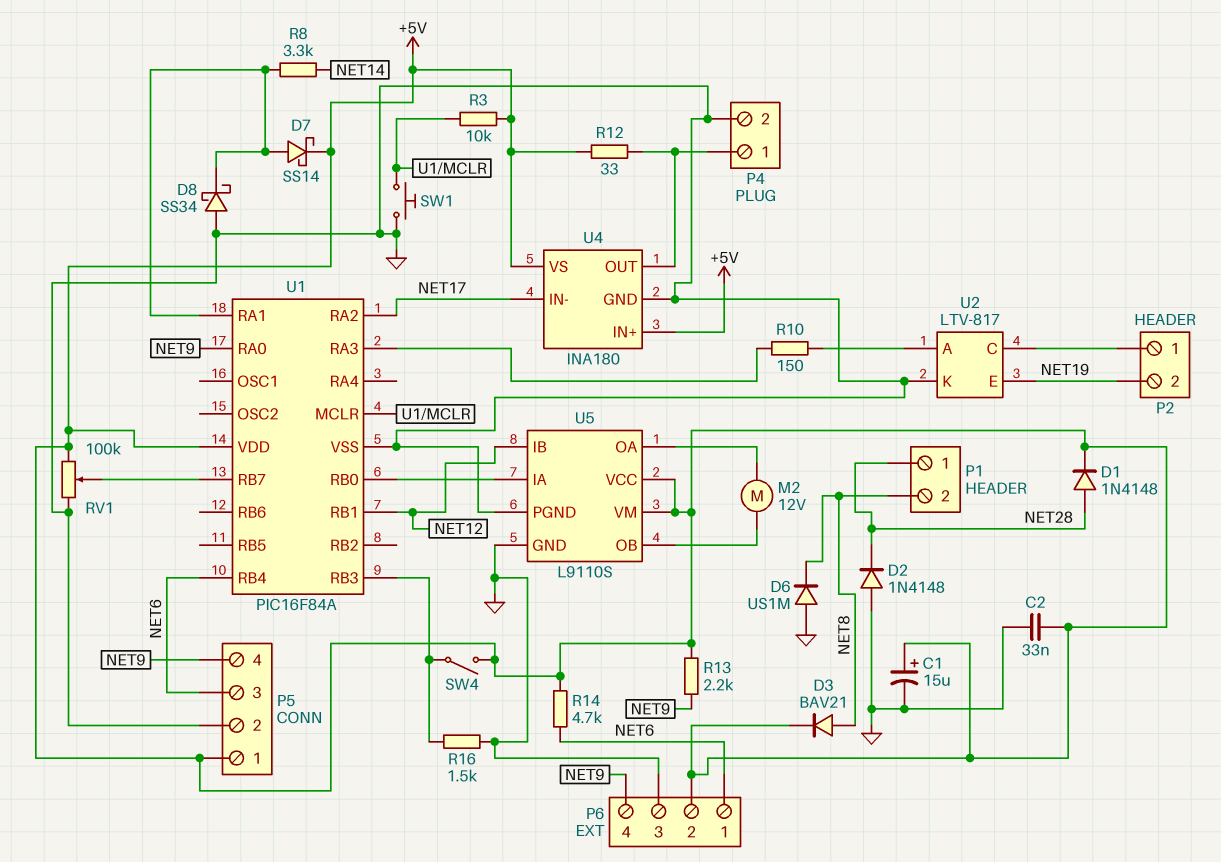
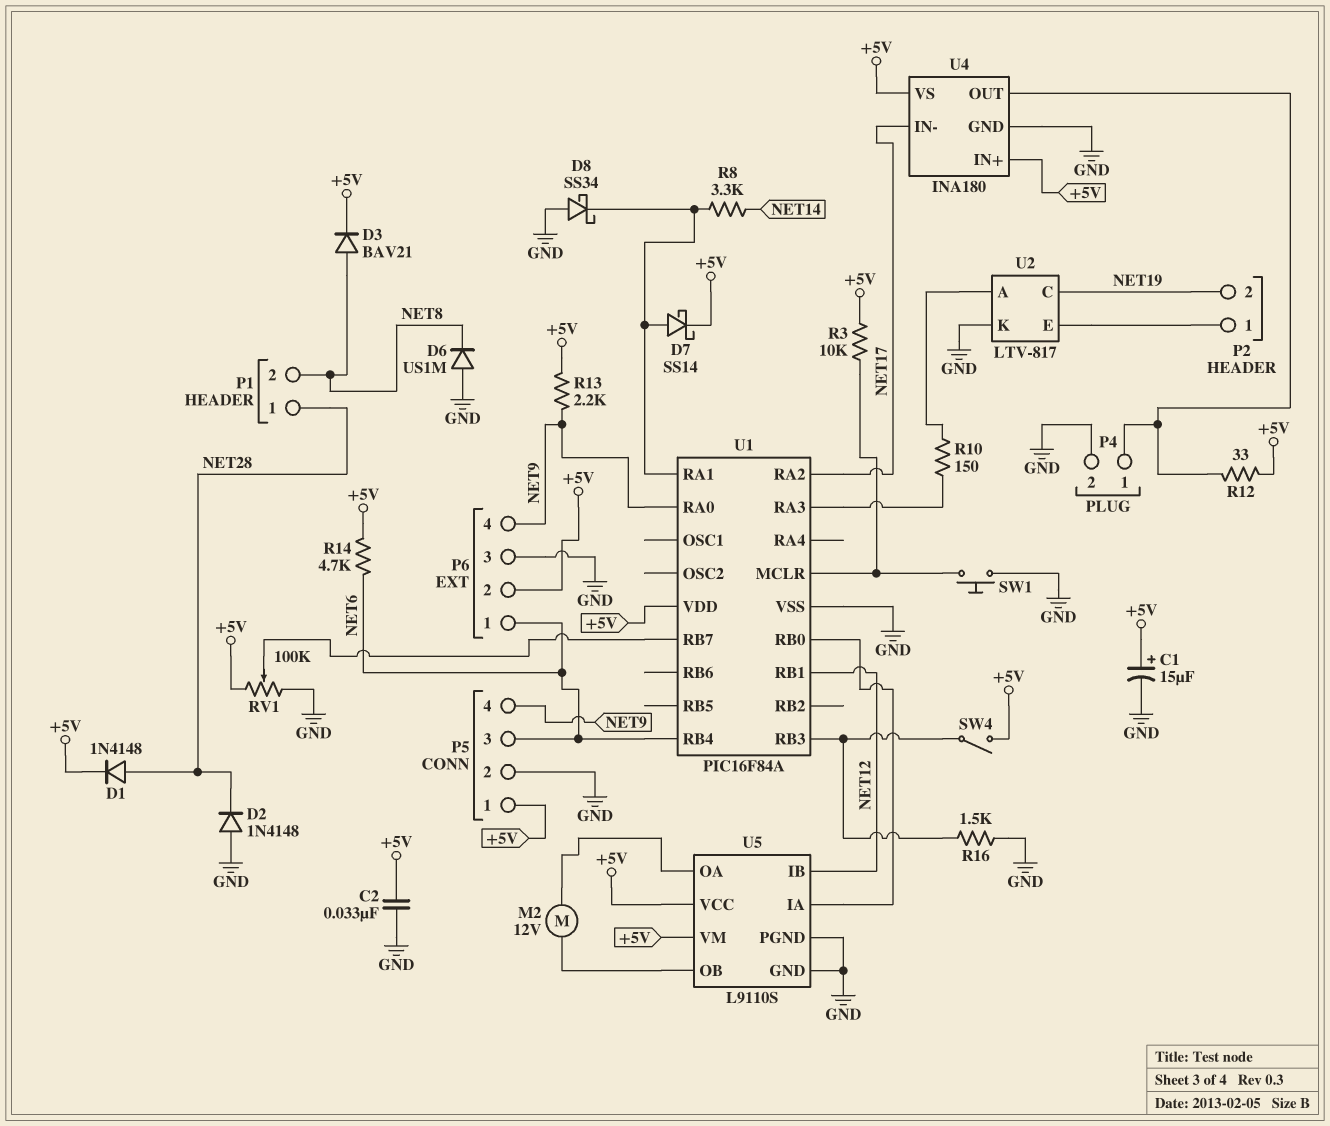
U2 pin C: P2/1 -> NET19
U2 pin E: NET19 -> P2/1

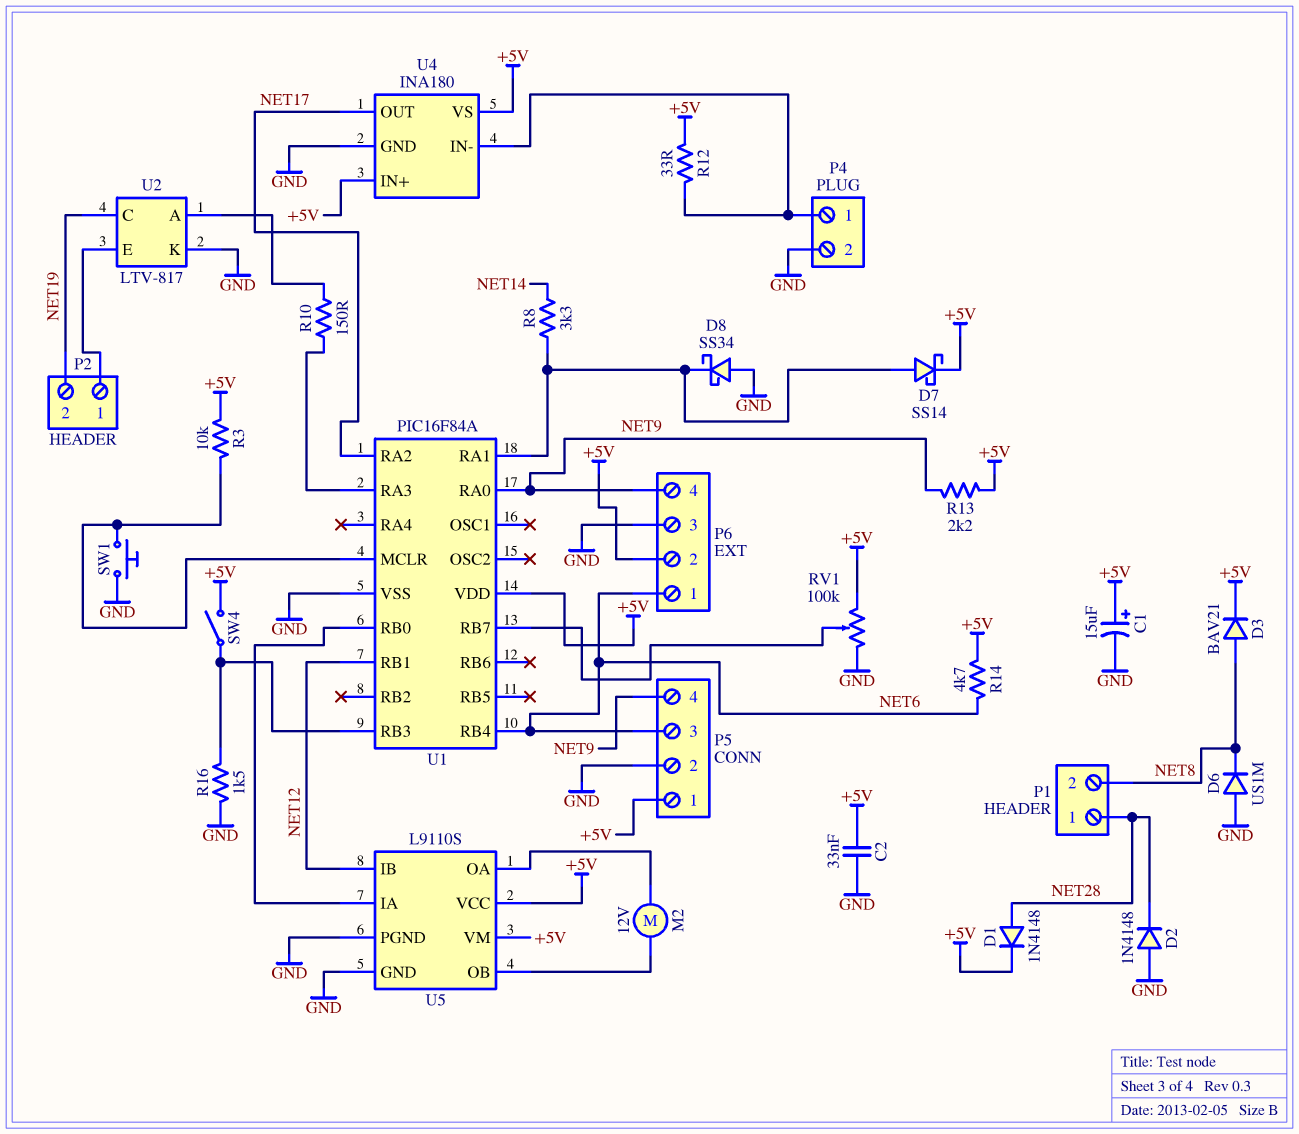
U4 pin IN-: NET17 -> P4/1
U4 pin OUT: P4/1 -> NET17

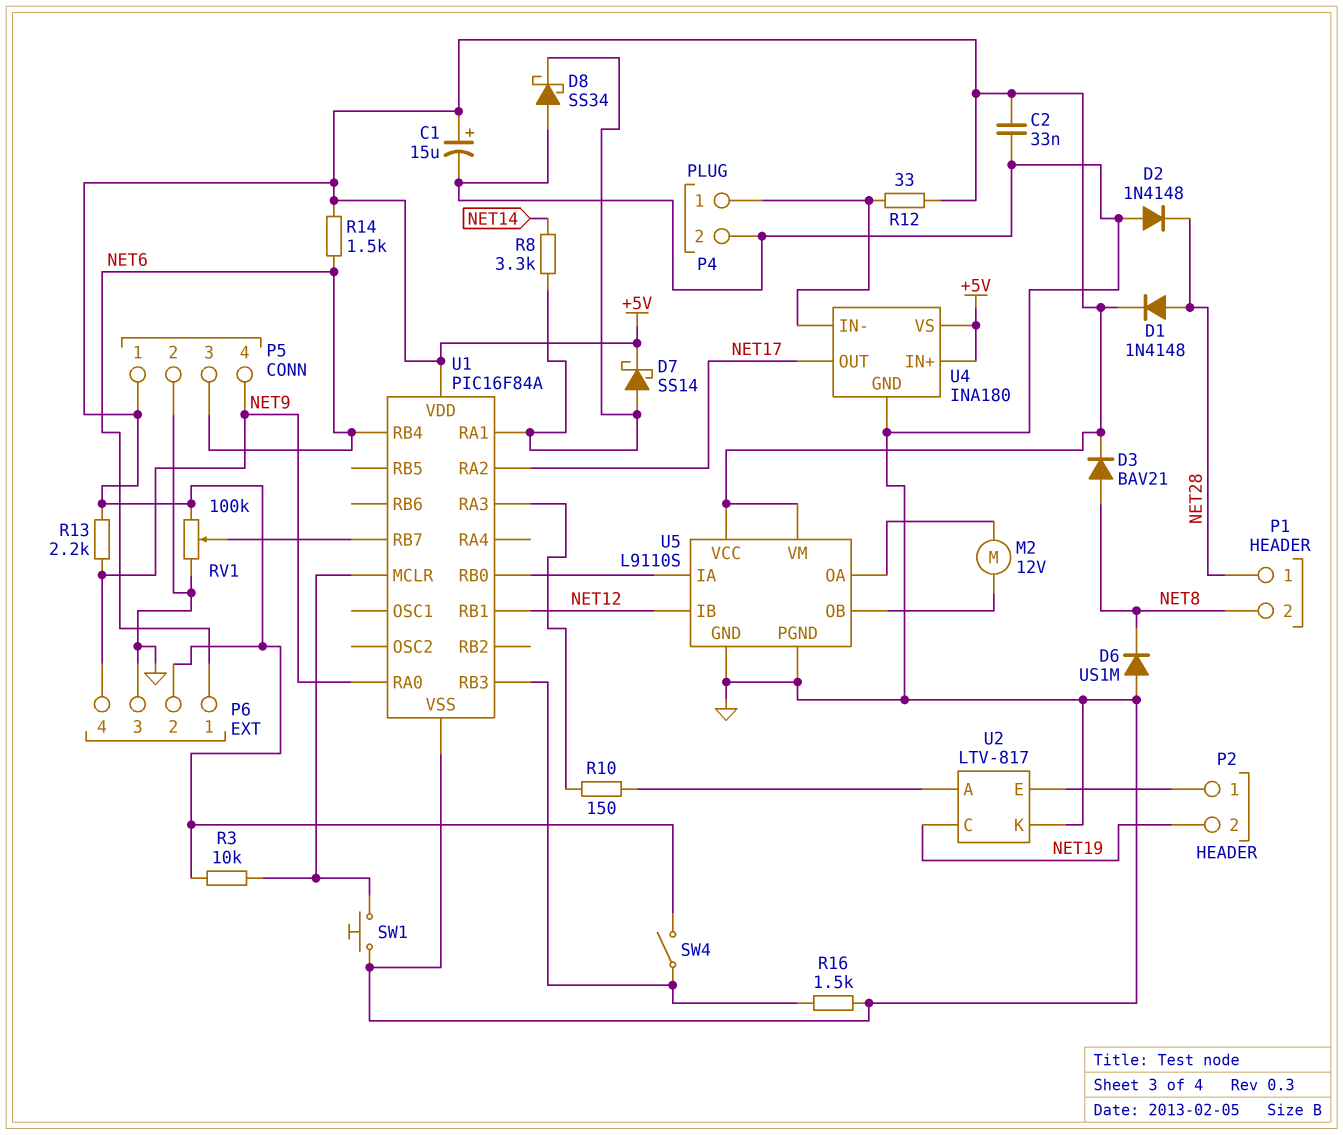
R14: 4.7k (+5V, NET6) -> 1.5k (+5V, NET6)

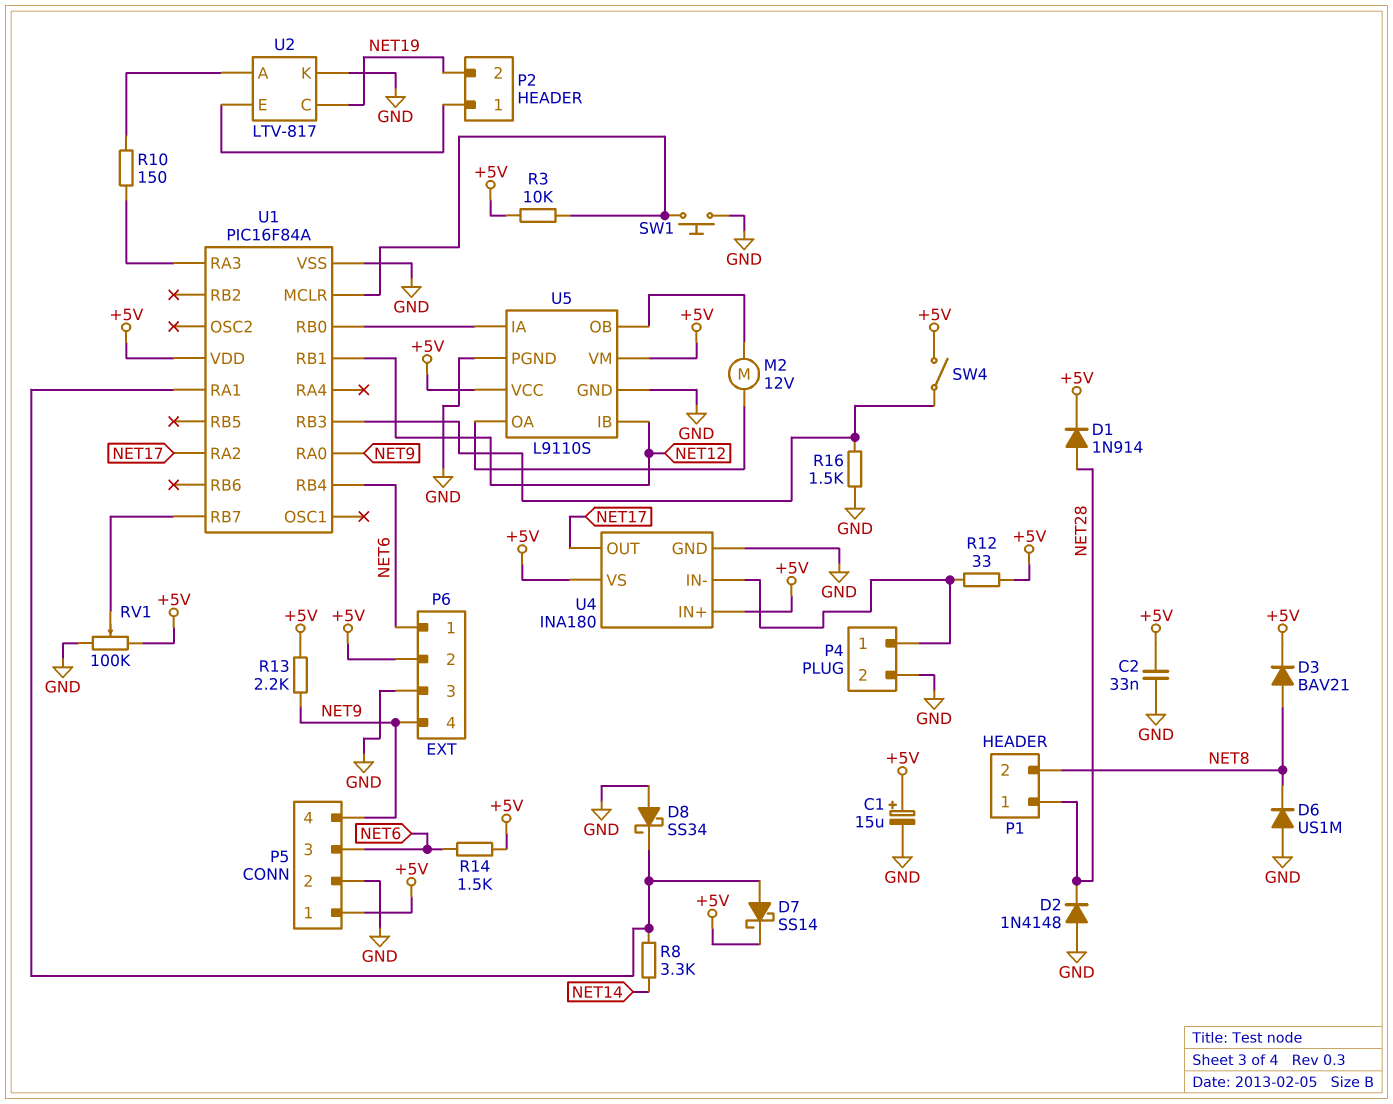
D1: diode 1N4148 (A NET28, K +5V) -> diode 1N914 (A NET28, K +5V)

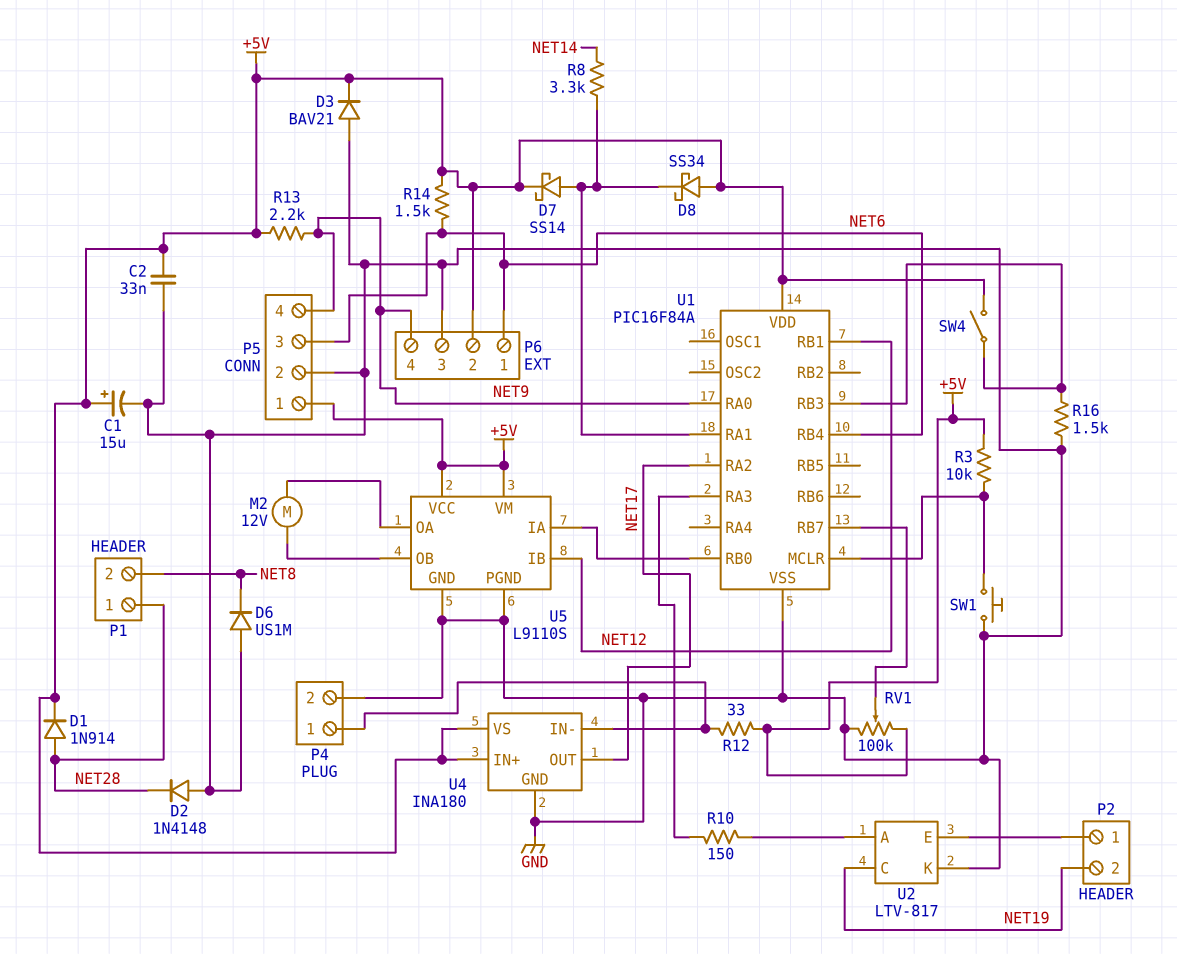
D3: diode BAV21 (A NET8, K +5V) -> diode BAV21 (A GND, K +5V)
D8: schottky SS34 (A GND, K U1/RA1) -> schottky SS34 (A +5V, K U1/RA1)

